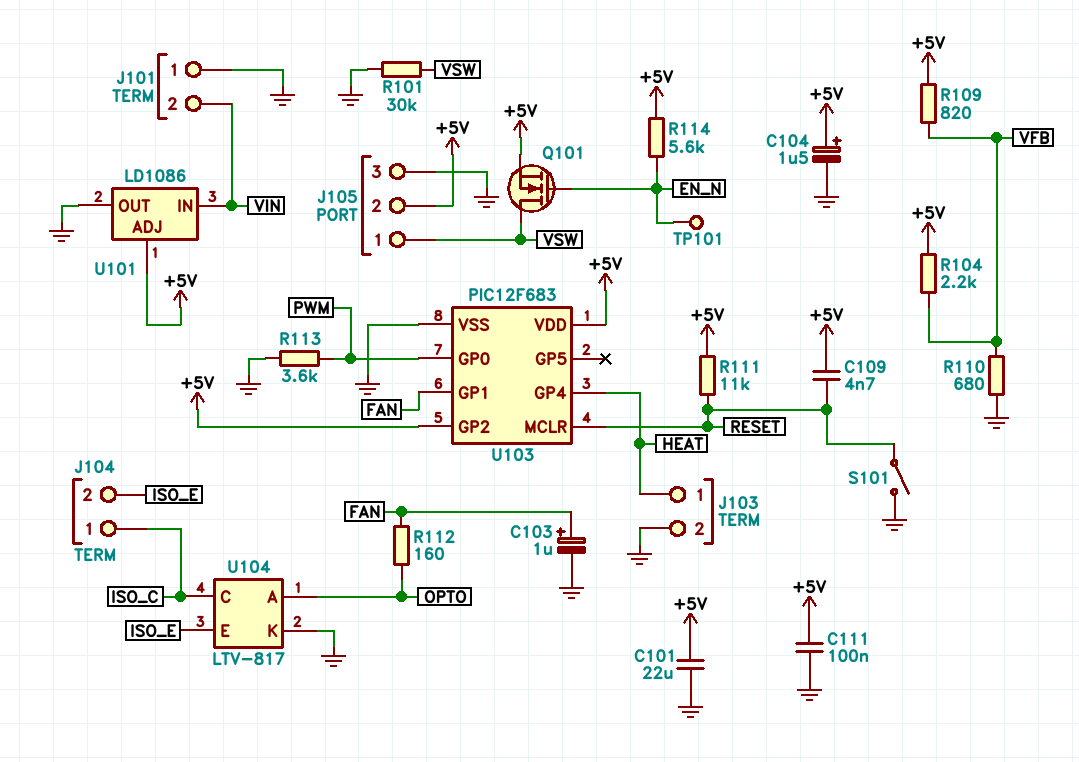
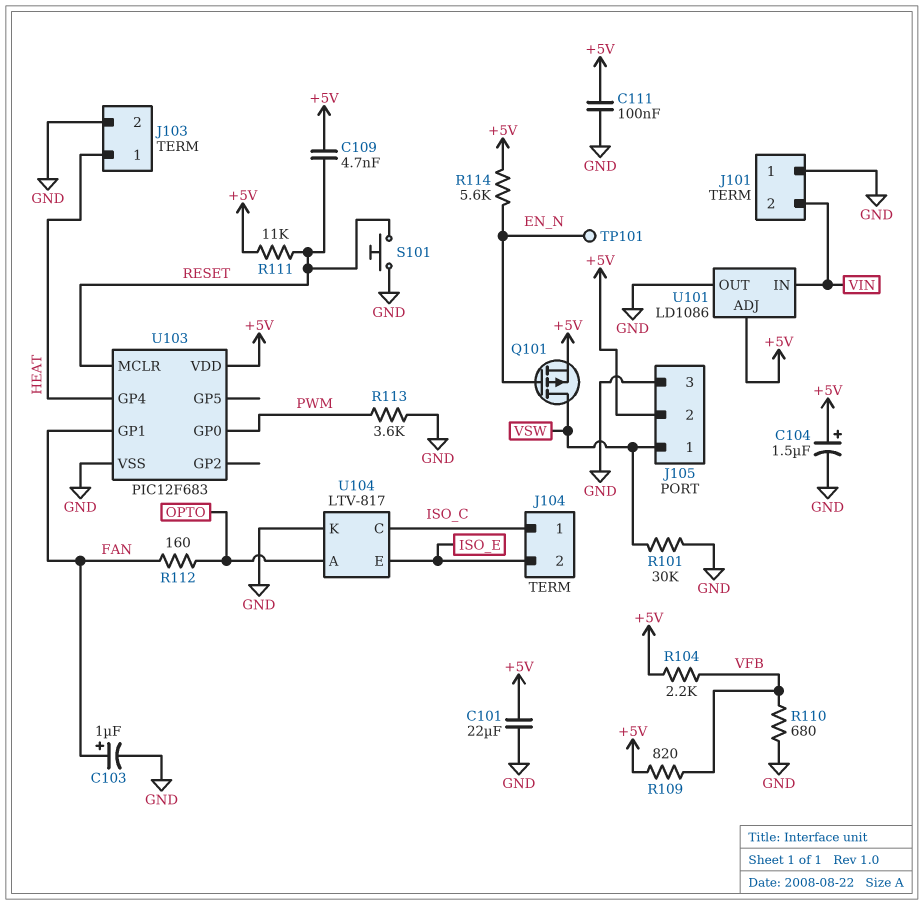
Q101: NMOS (G EN_N, D VSW, S +5V) -> PMOS (G EN_N, D VSW, S +5V)
S101: switch (GND, RESET) -> button (GND, RESET)
U103 pin GP2: +5V -> none

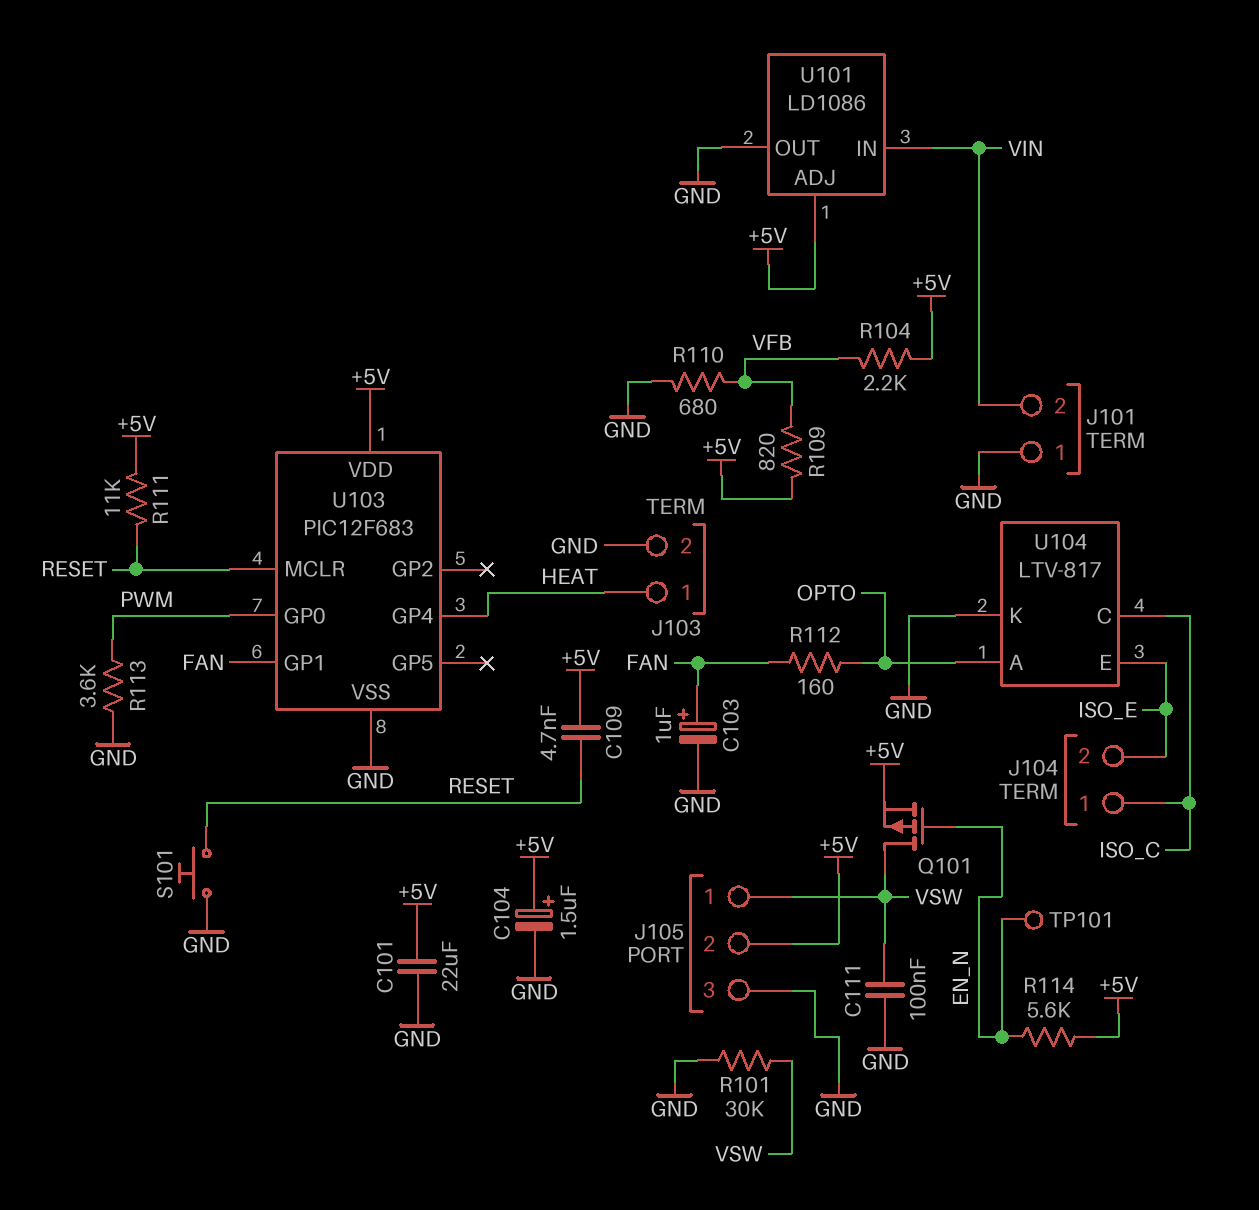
C111: 100nF (+5V, GND) -> 100nF (GND, VSW)

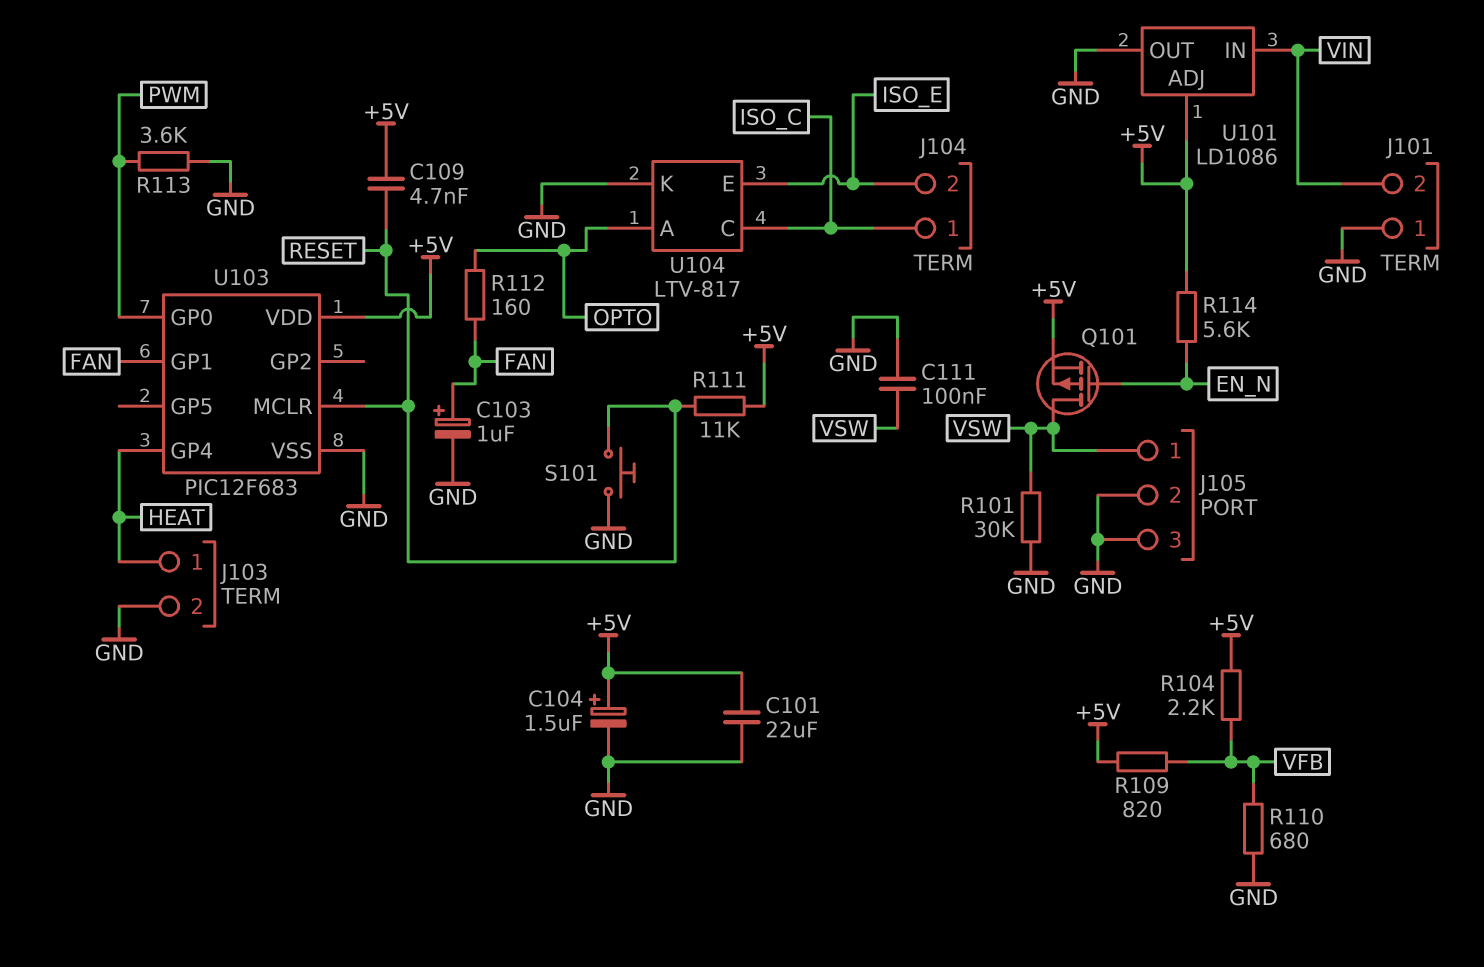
J105 pin 2: +5V -> GND
TP101: test point (EN_N) -> none

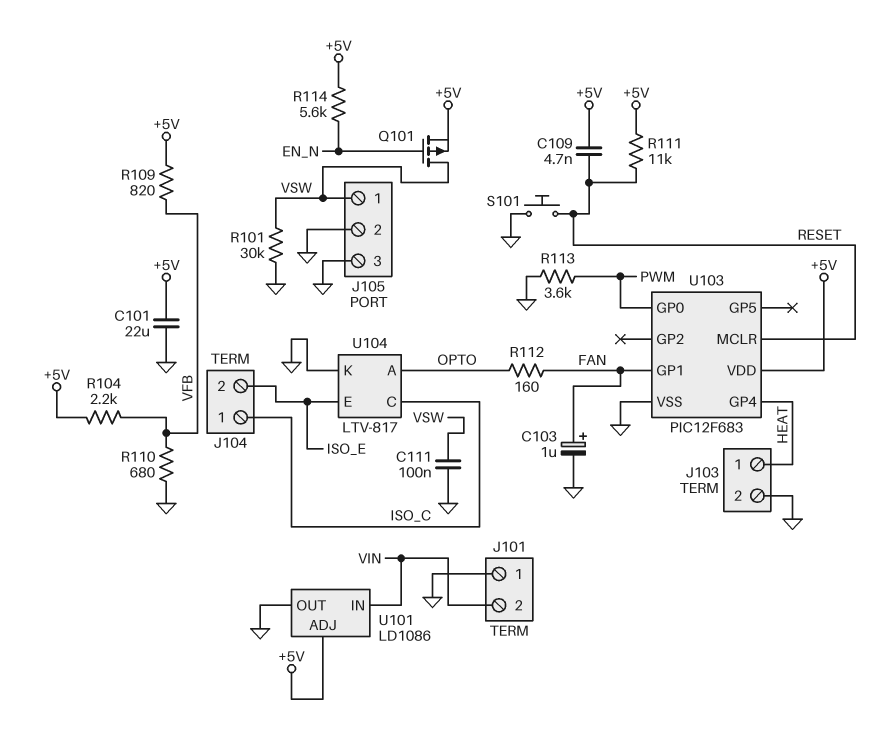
C104: 1.5uF (plus +5V, minus GND) -> none

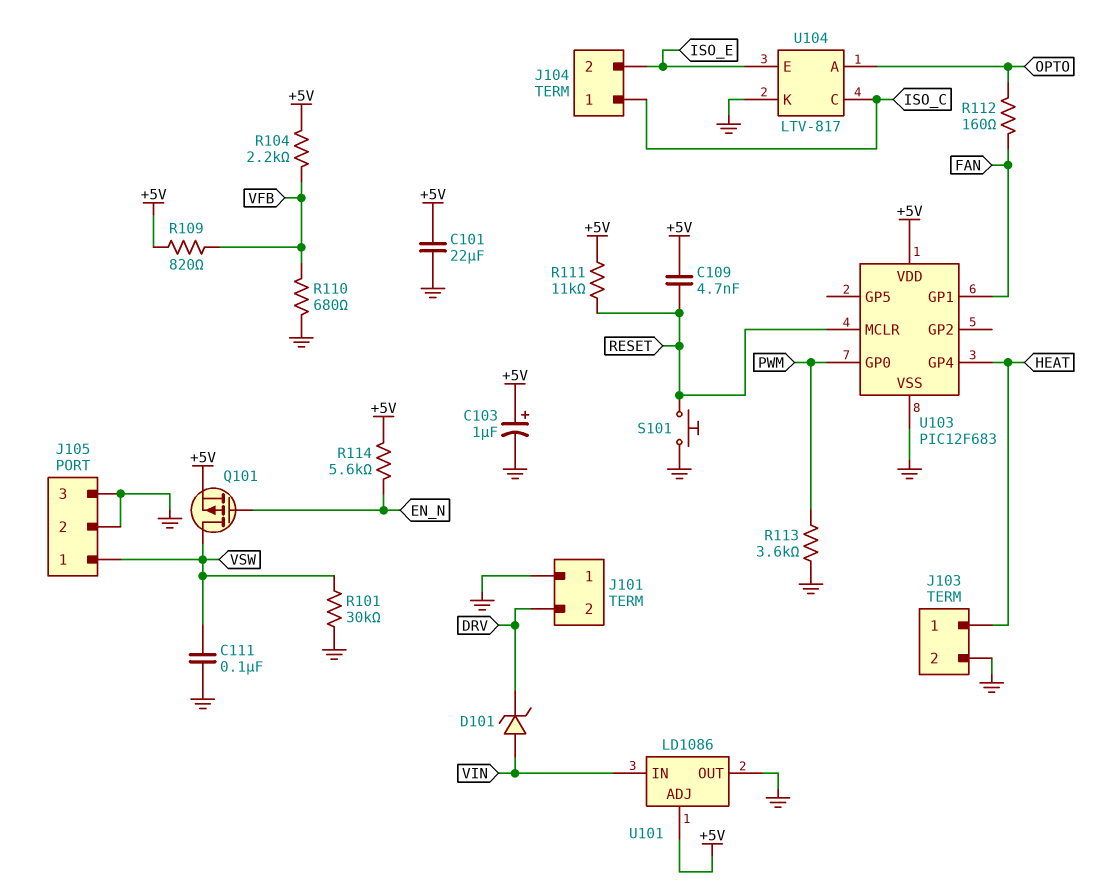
C103: 1uF (plus FAN, minus GND) -> 1uF (plus +5V, minus GND)
D101: none -> zener (A VIN, K DRV)
J101 pin 2: VIN -> DRV

